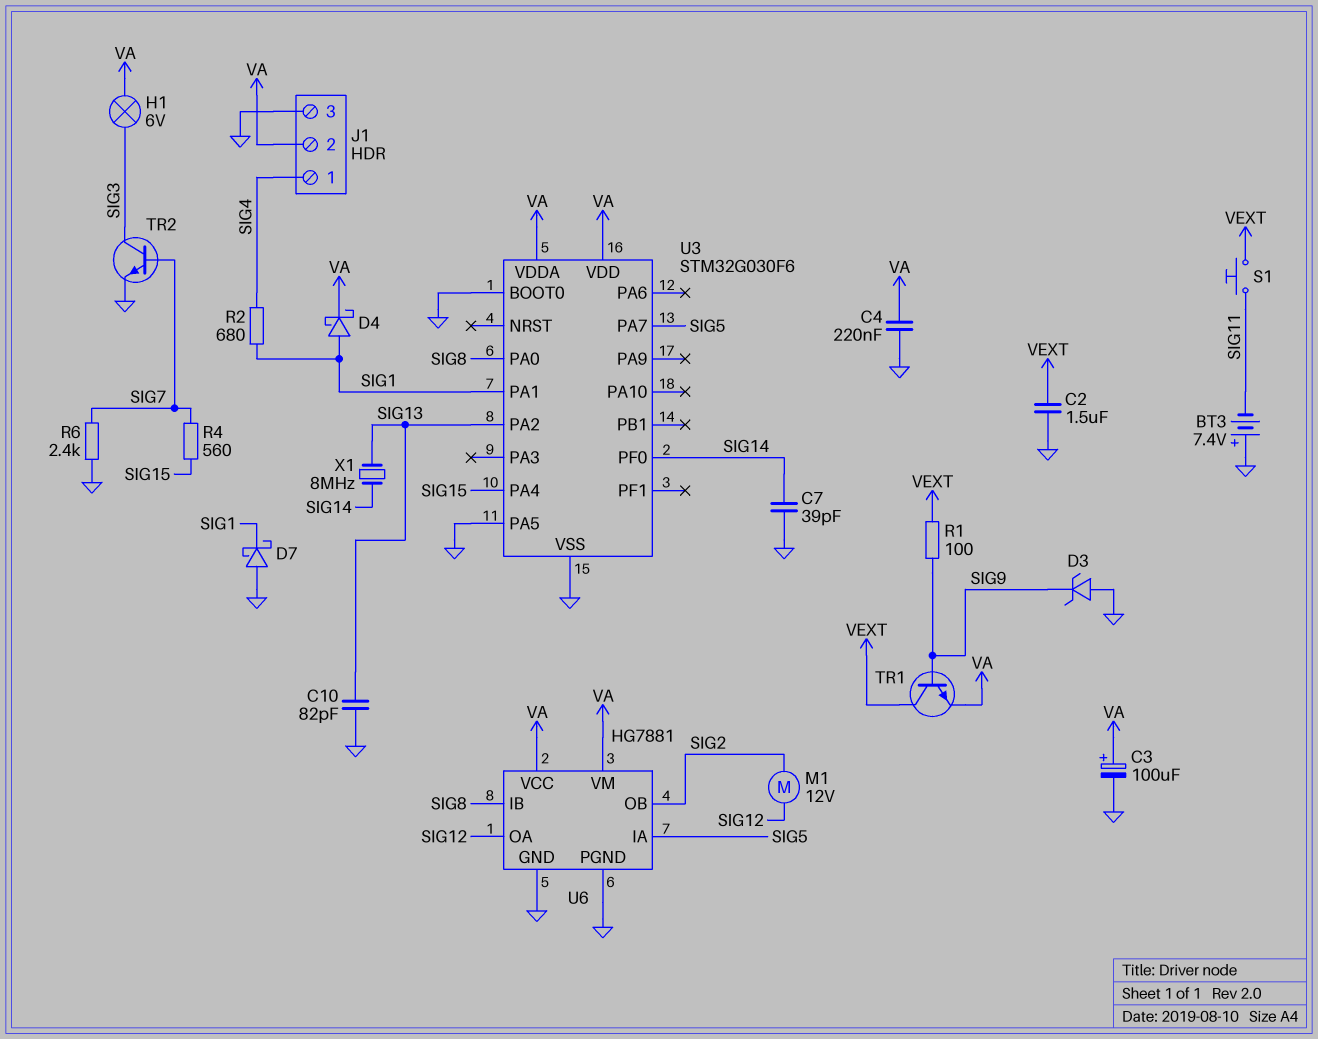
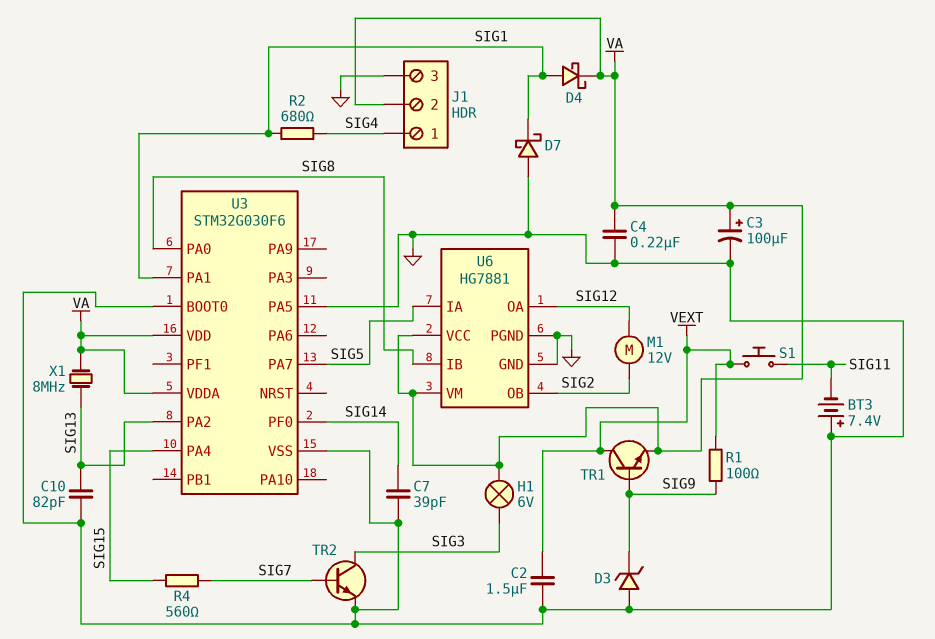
R6: 2.4k (GND, SIG7) -> none
X1: 8MHz (SIG13, SIG14) -> 8MHz (SIG13, VA)

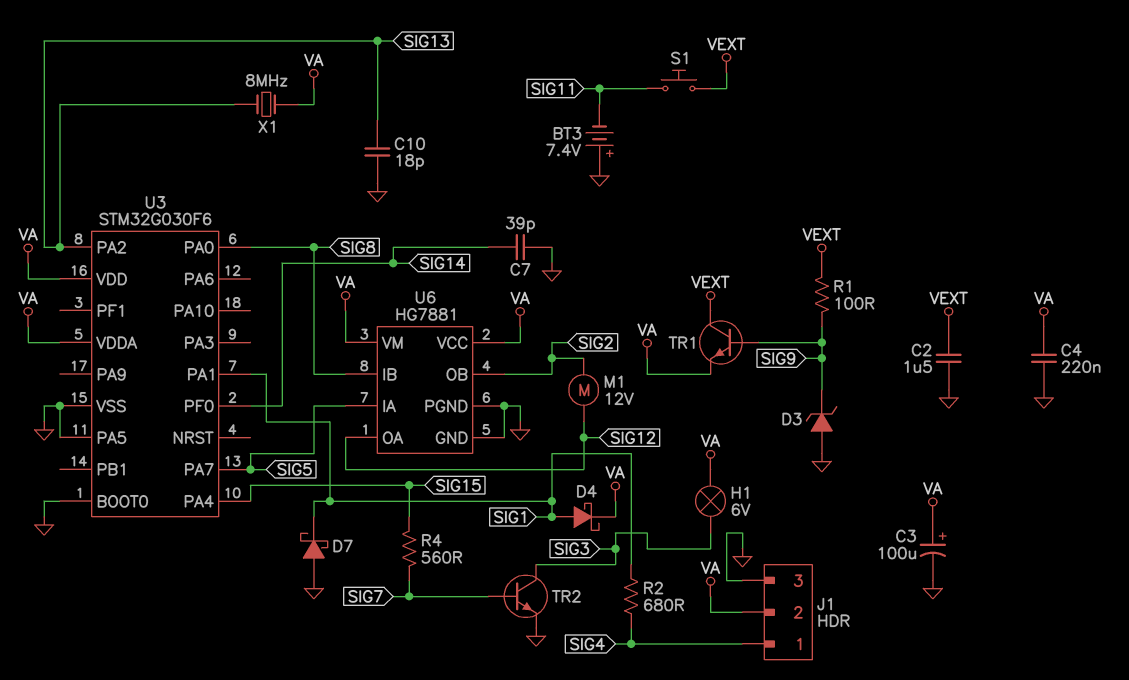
C10: 82pF (GND, SIG13) -> 18pF (GND, SIG13)

